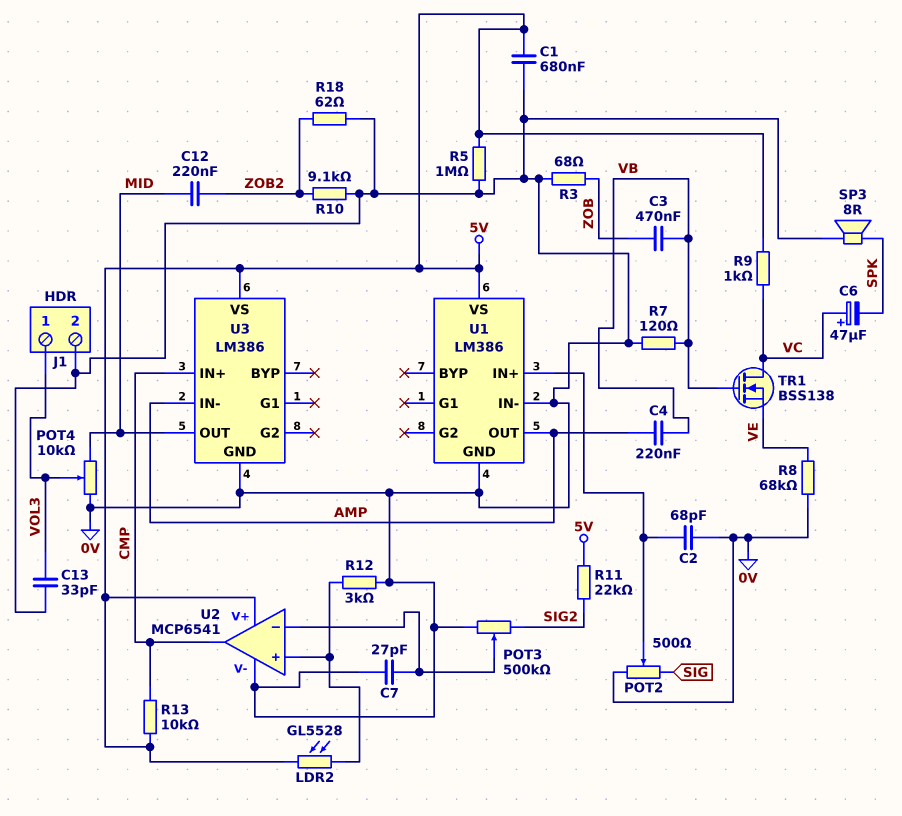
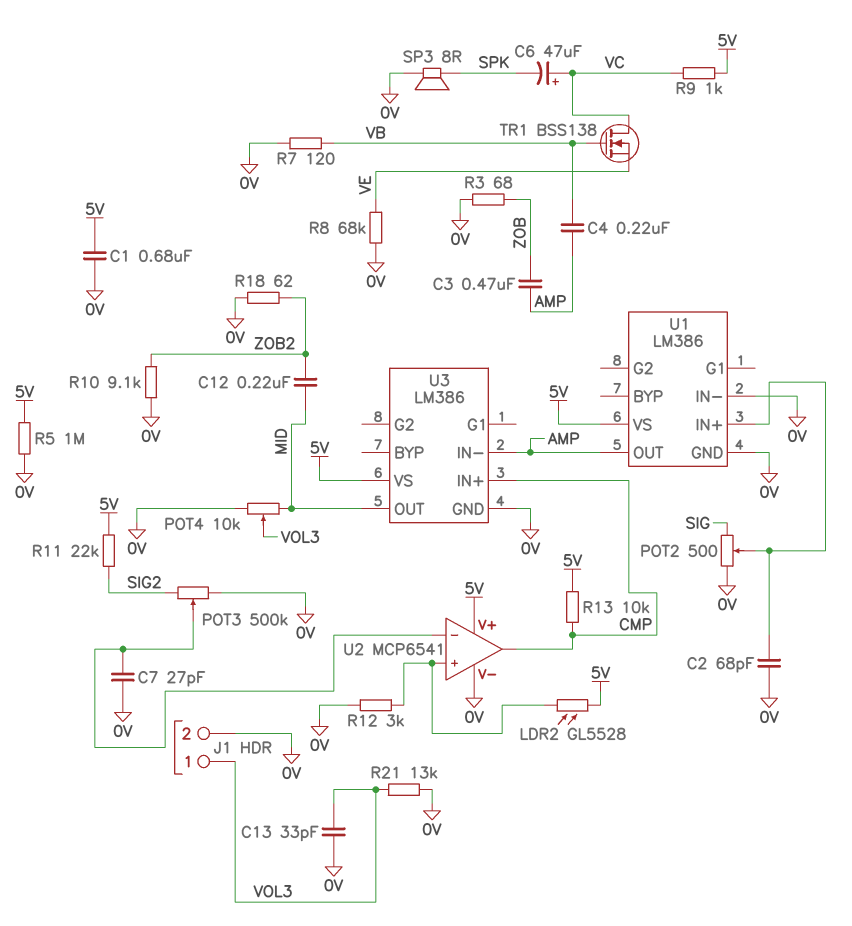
C3: 470nF (VB, ZOB) -> 470nF (AMP, ZOB)
R21: none -> 13k (0V, VOL3)

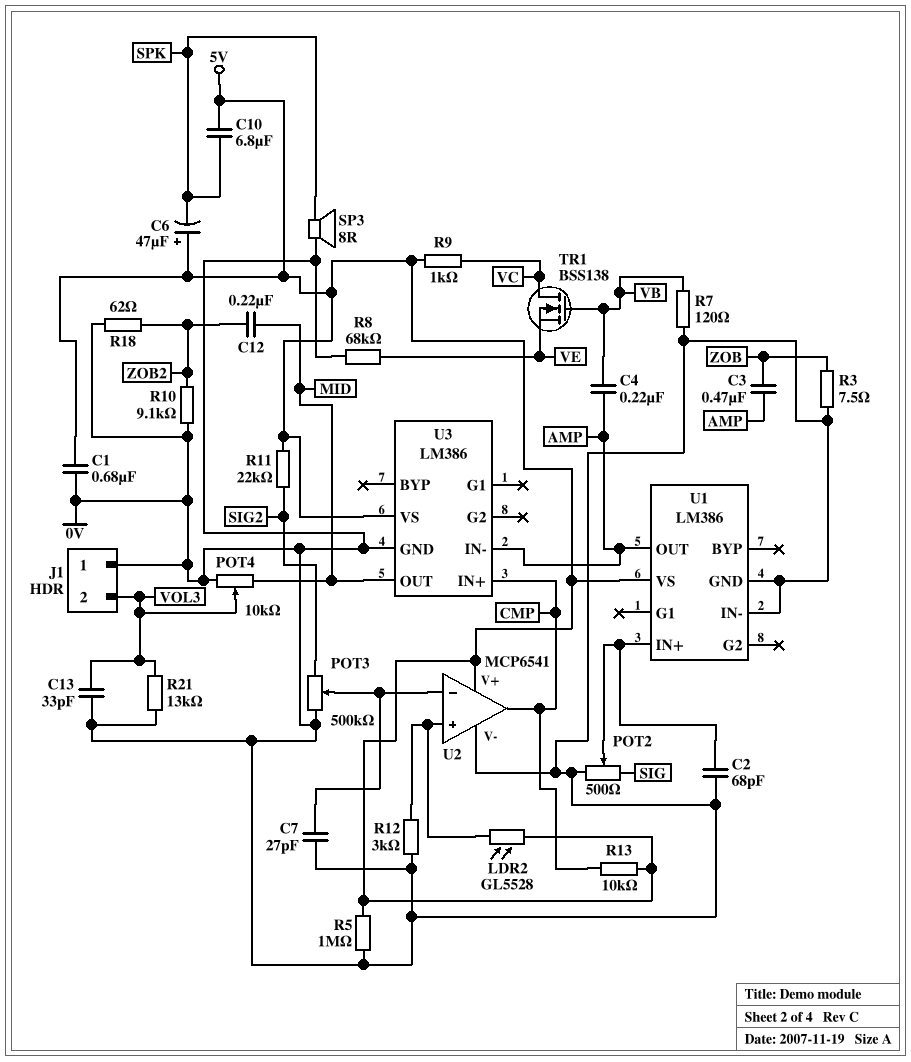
C6: 47uF (plus VC, minus SPK) -> 47uF (plus 5V, minus SPK)
C10: none -> 6.8uF (5V, SPK)
J1 pin 1: VOL3 -> 0V
J1 pin 2: 0V -> VOL3
R3: 68 (0V, ZOB) -> 7.5 (0V, ZOB)

